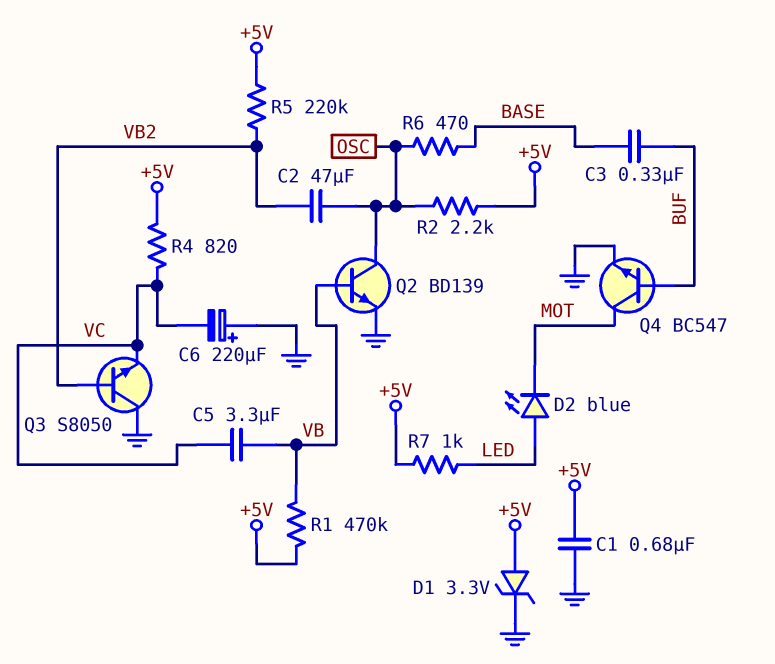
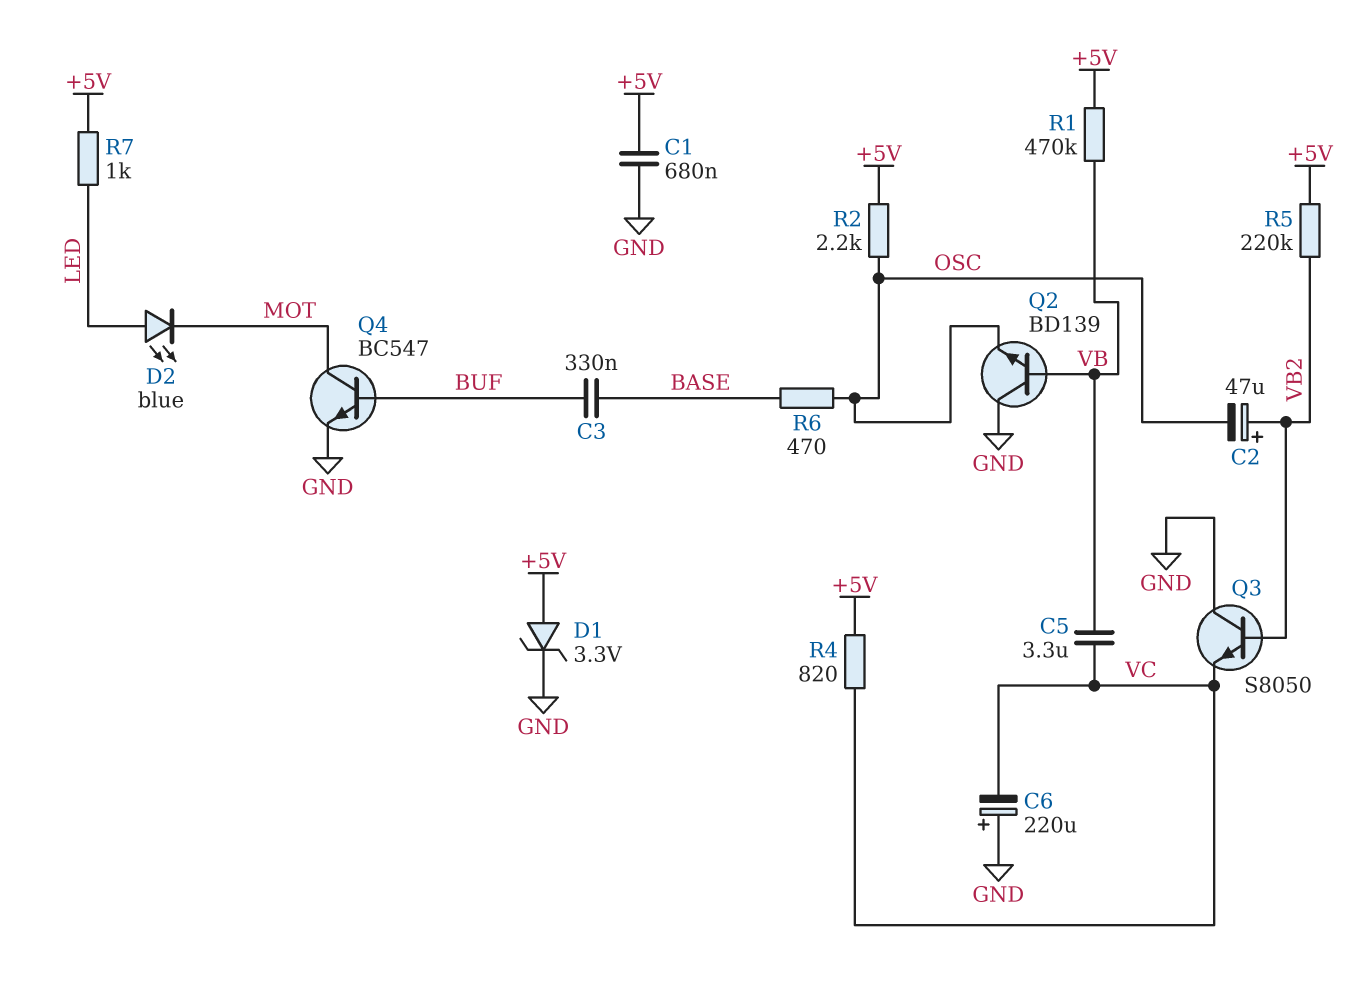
C2: 47uF (OSC, VB2) -> 47uF (plus VB2, minus OSC)
Q2: NPN BD139 (B VB, C OSC, E GND) -> NPN BD139 (B VB, C GND, E OSC)

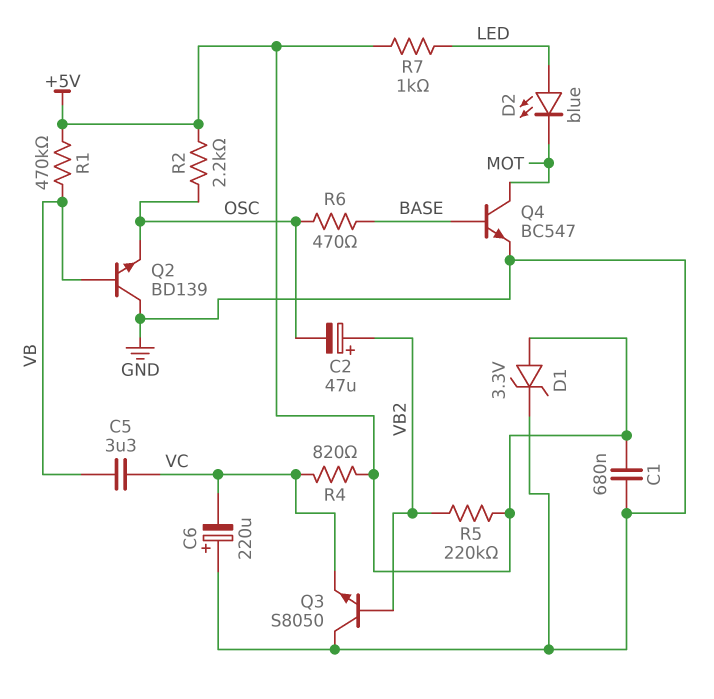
C3: 330nF (BASE, BUF) -> none
Q4: NPN BC547 (B BUF, C MOT, E GND) -> NPN BC547 (B BASE, C MOT, E GND)

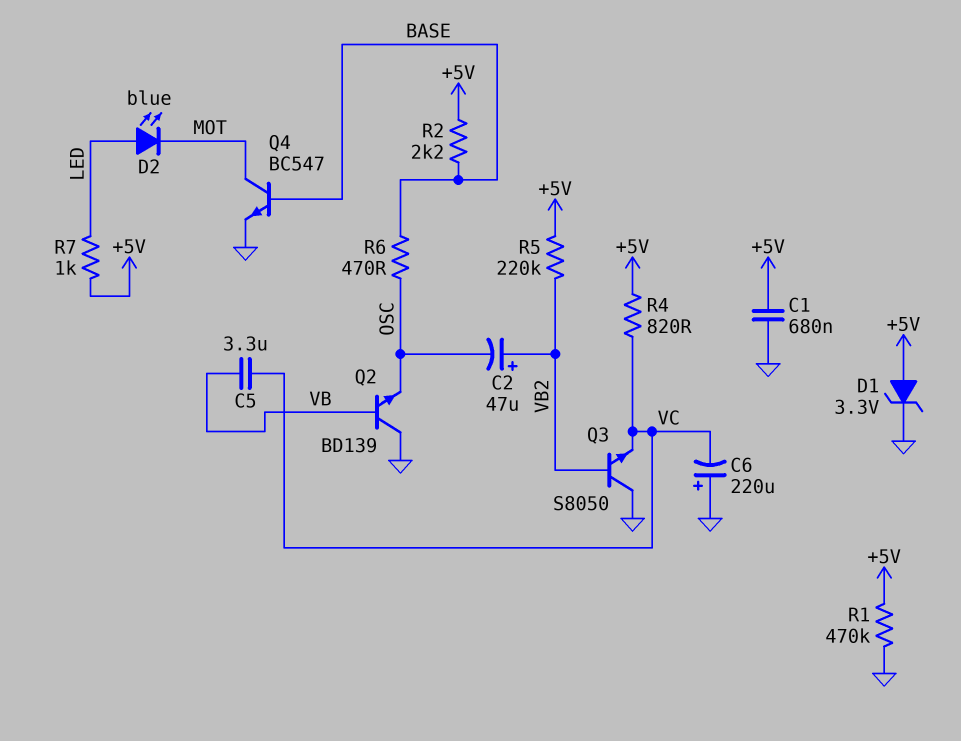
R1: 470k (+5V, VB) -> 470k (+5V, GND)
R2: 2.2k (+5V, OSC) -> 2.2k (+5V, BASE)

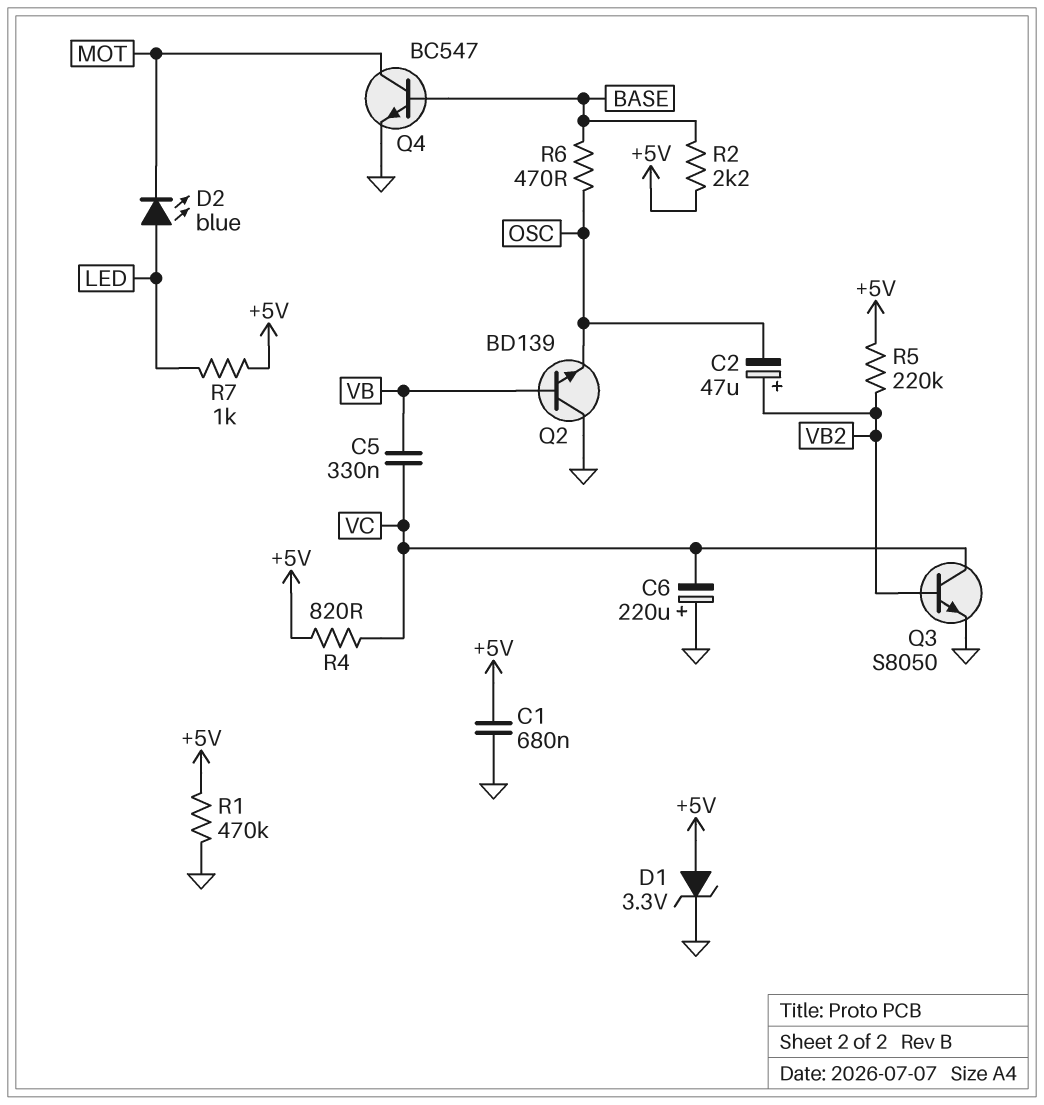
C5: 3.3uF (VB, VC) -> 330nF (VB, VC)
Q3: NPN S8050 (B VB2, C GND, E VC) -> NPN S8050 (B VB2, C VC, E GND)

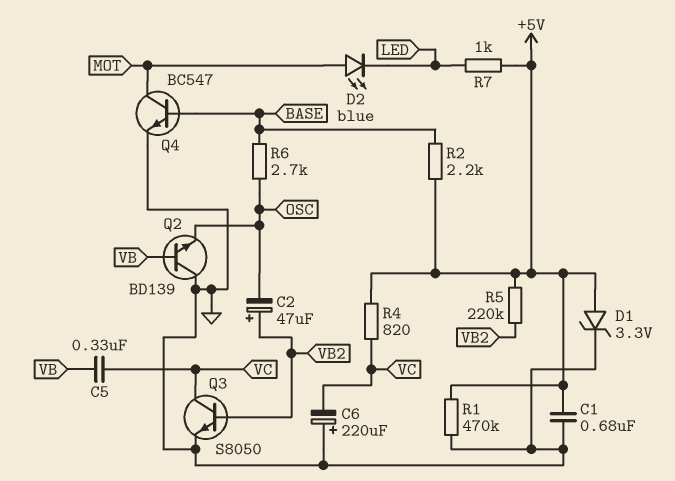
D2: LED blue (A LED, K MOT) -> LED blue (A MOT, K LED)
R6: 470 (BASE, OSC) -> 2.7k (BASE, OSC)

